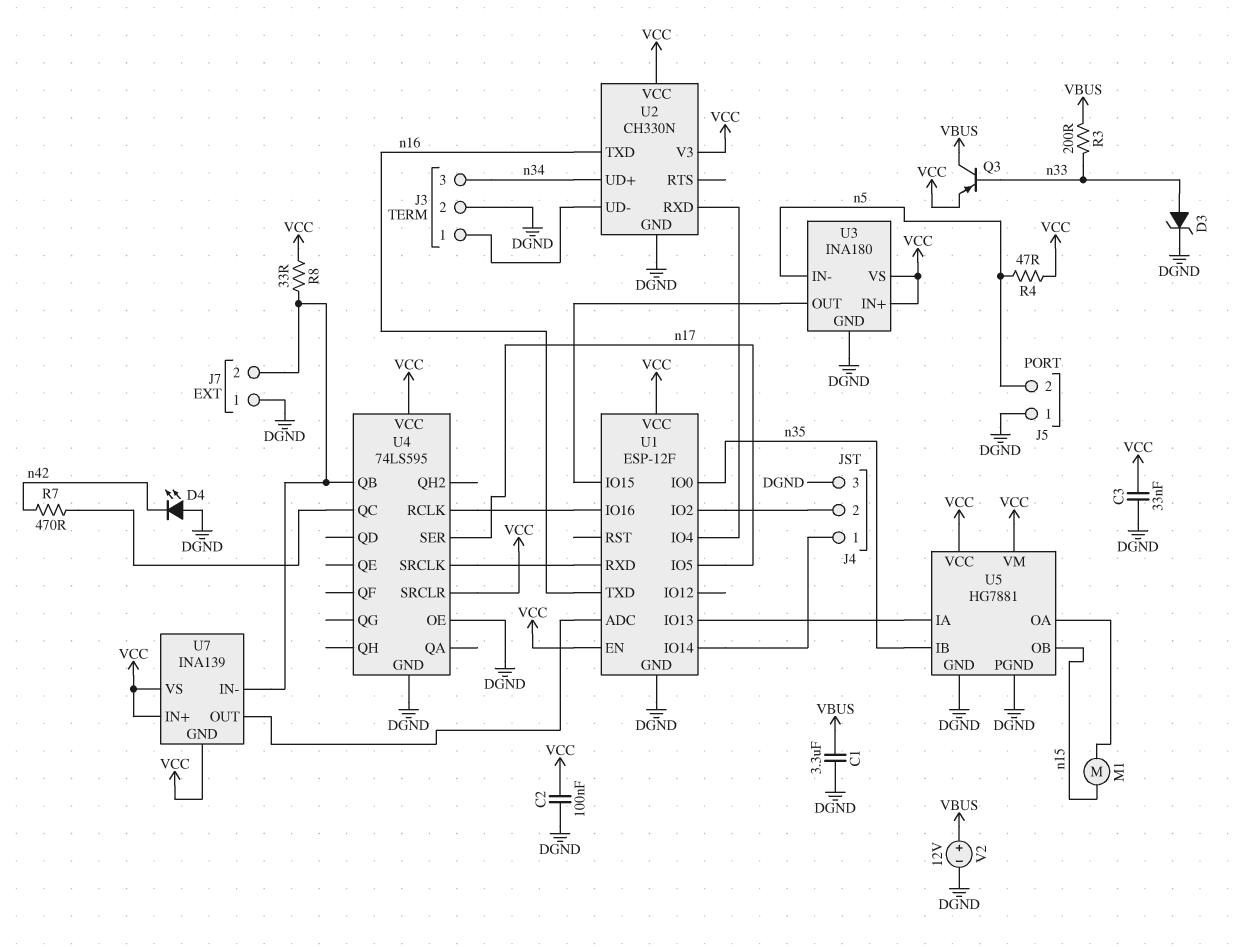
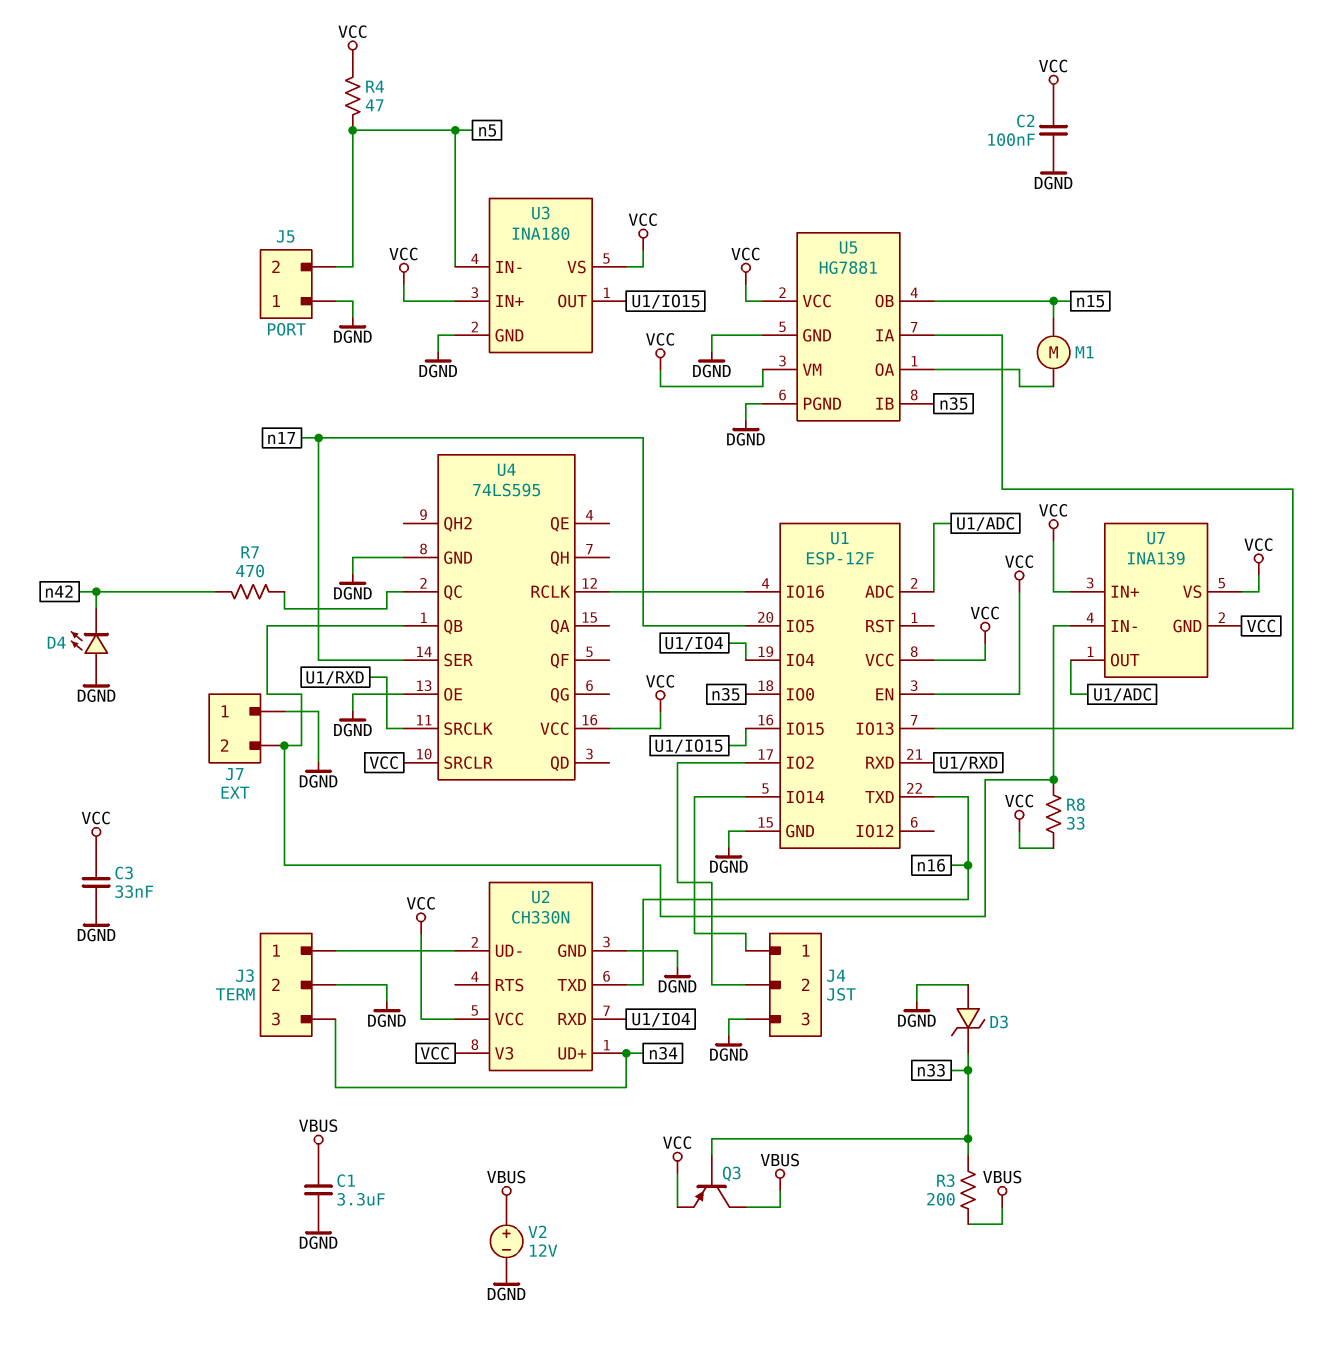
D3: zener (A n33, K DGND) -> zener (A DGND, K n33)

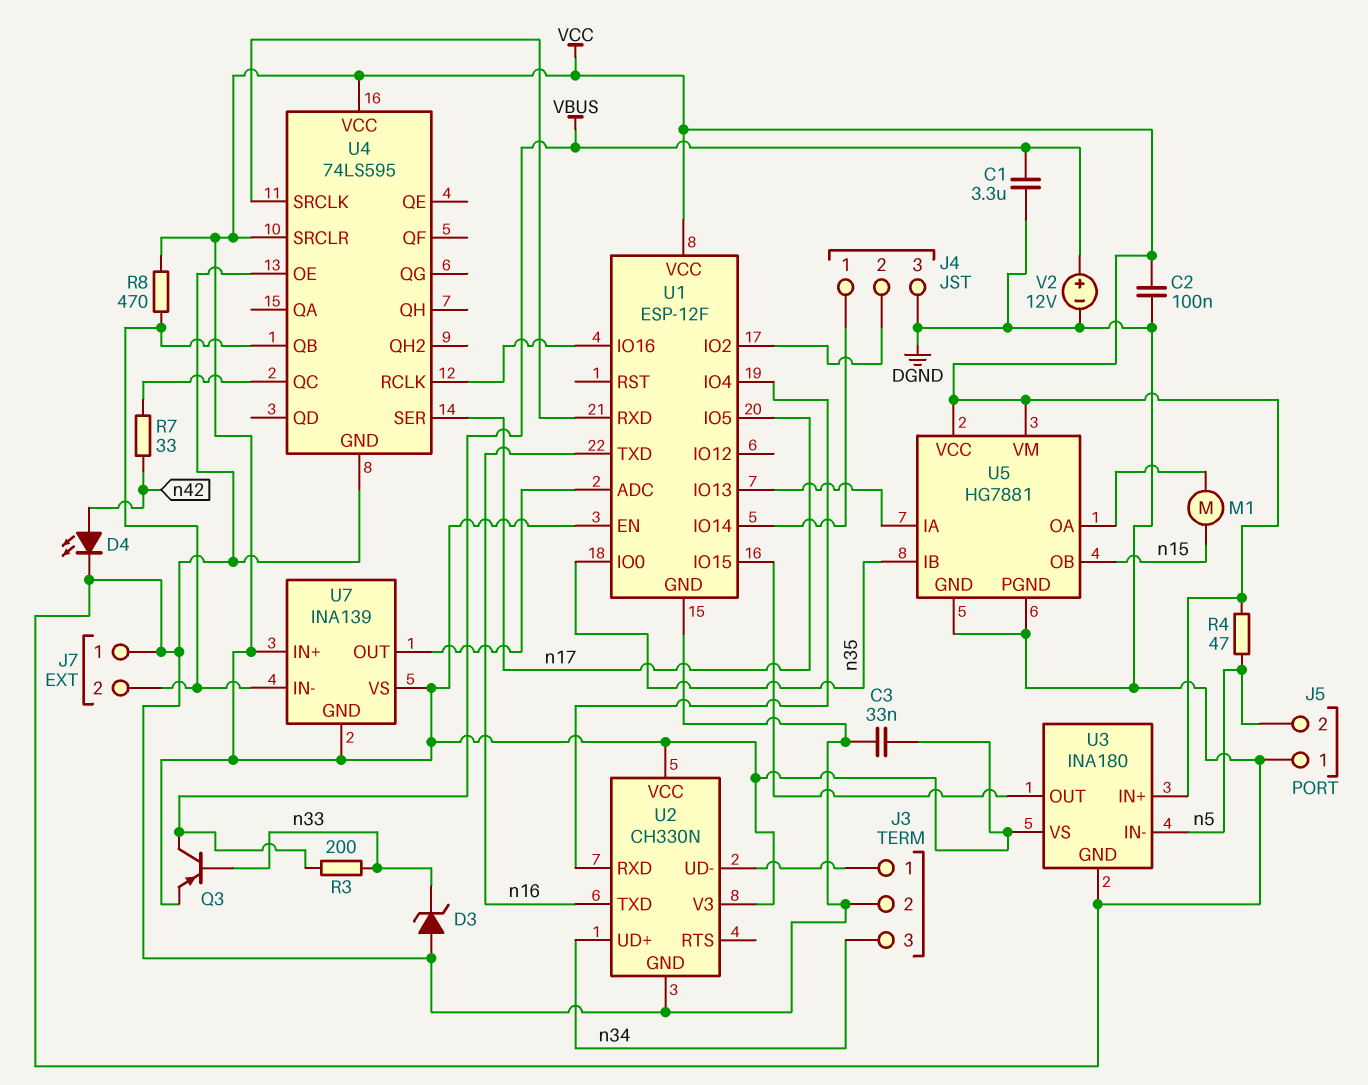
D4: LED (A DGND, K n42) -> LED (A n42, K DGND)
R7: 470 (U4/QC, n42) -> 33 (U4/QC, n42)
R8: 33 (J7/2, VCC) -> 470 (J7/2, VCC)

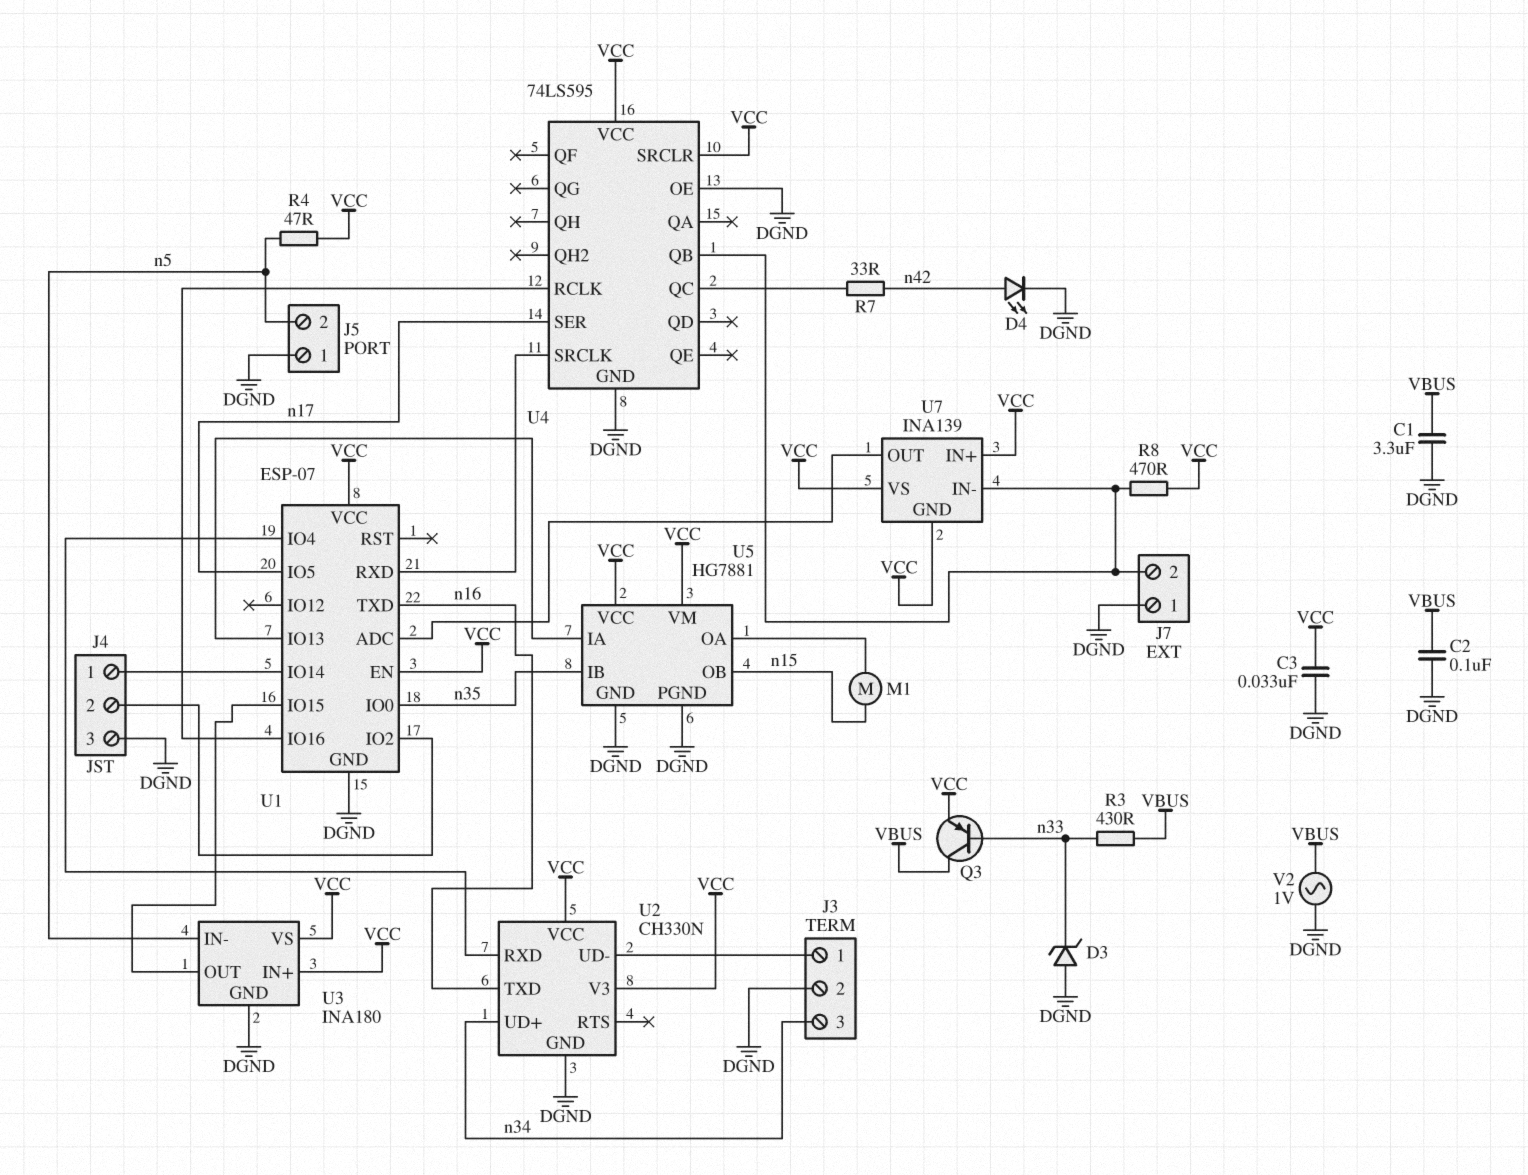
C2: 100nF (DGND, VCC) -> 100nF (DGND, VBUS)
R3: 200 (VBUS, n33) -> 430 (VBUS, n33)
U1: ESP-12F -> ESP-07
V2: 12V (plus VBUS, minus DGND) -> AC 1V (DGND, VBUS)

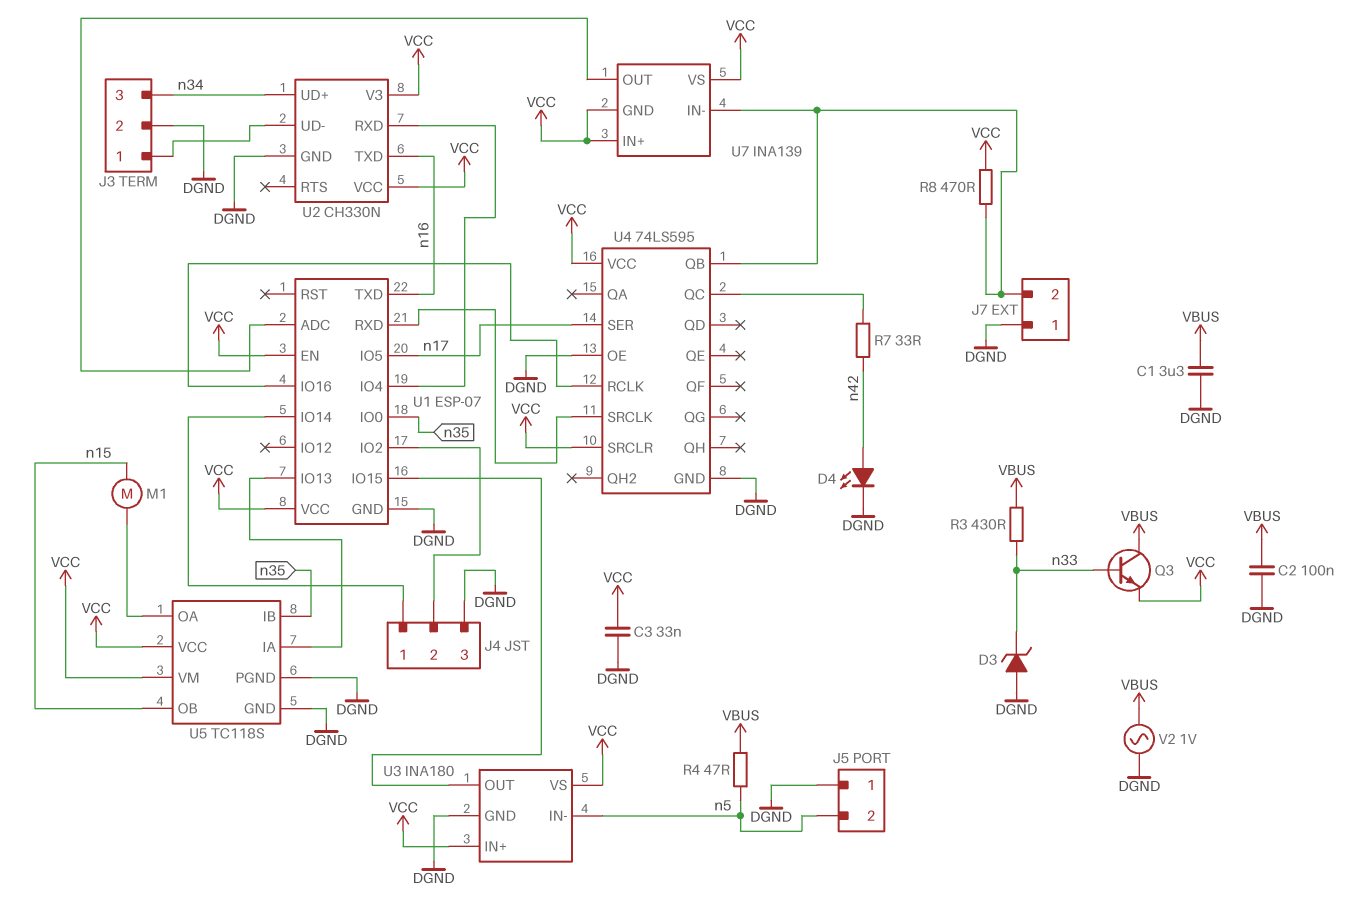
Q3: PNP (B n33, C VBUS, E VCC) -> NPN (B n33, C VBUS, E VCC)
R4: 47 (VCC, n5) -> 47 (VBUS, n5)
U5: HG7881 -> TC118S

